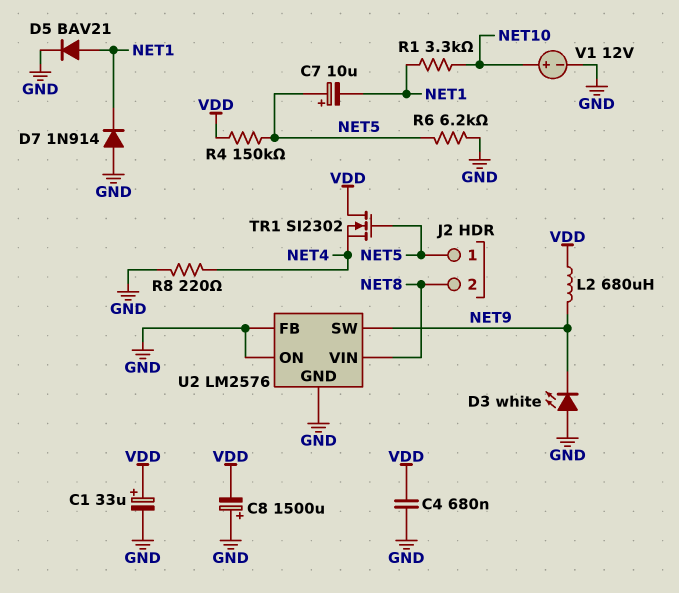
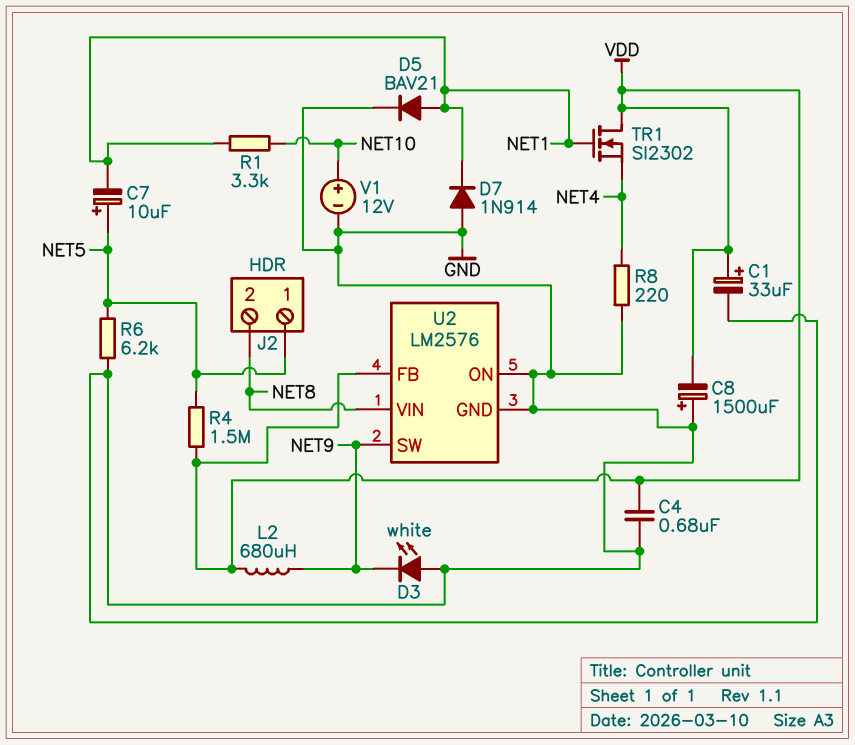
R4: 150k (NET5, VDD) -> 1.5M (NET5, VDD)
TR1: NMOS SI2302 (G NET5, D VDD, S NET4) -> NMOS SI2302 (G NET1, D VDD, S NET4)
U2 pin FB: GND -> VDD

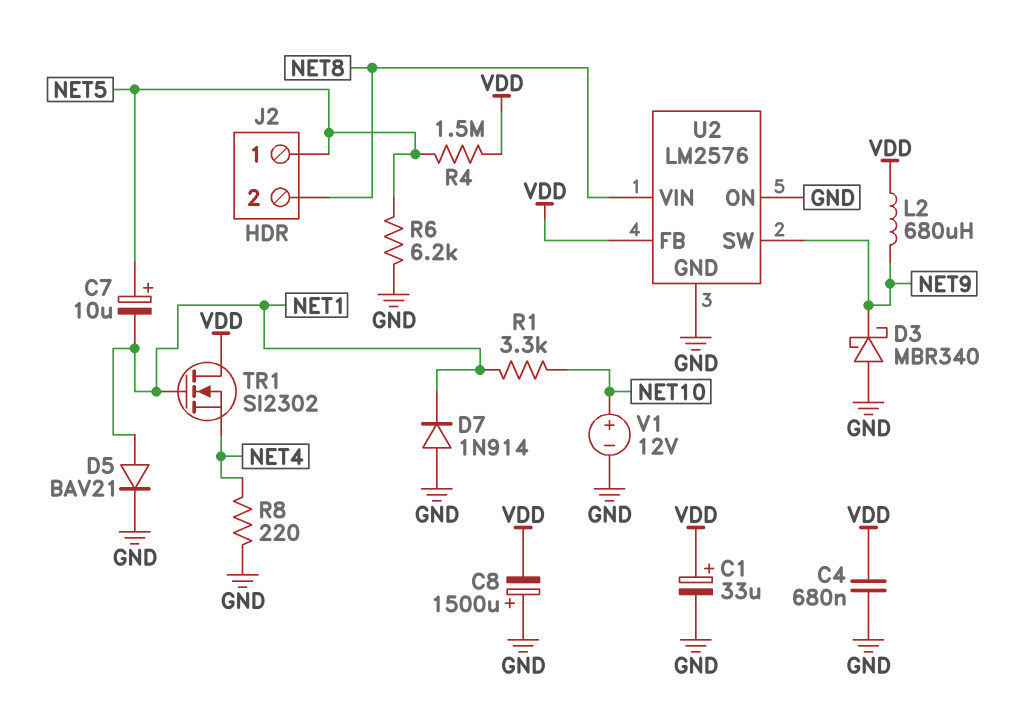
D3: LED white (A GND, K NET9) -> schottky MBR340 (A GND, K NET9)

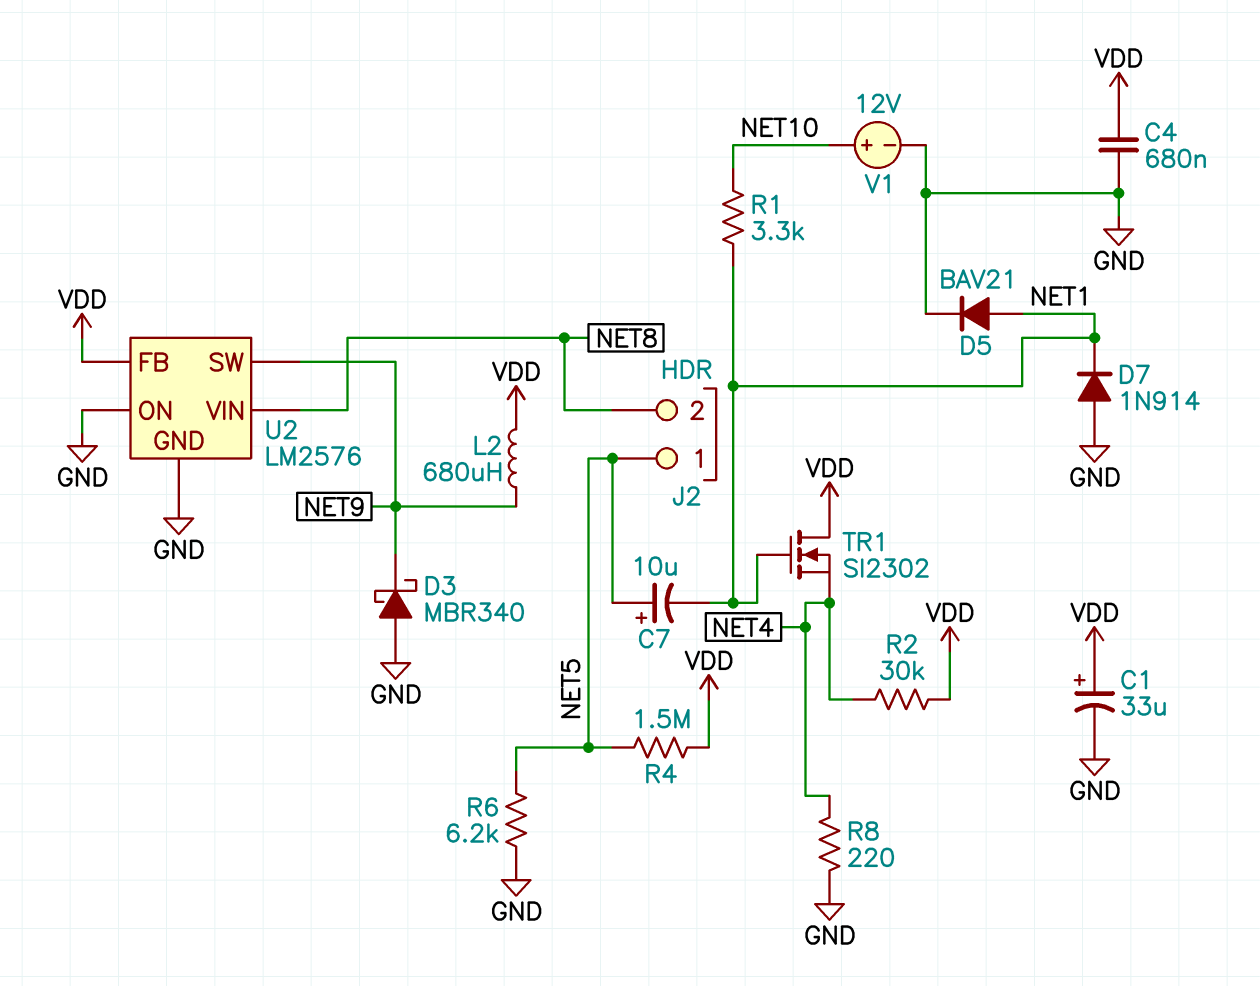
C8: 1500uF (plus GND, minus VDD) -> none
R2: none -> 30k (NET4, VDD)

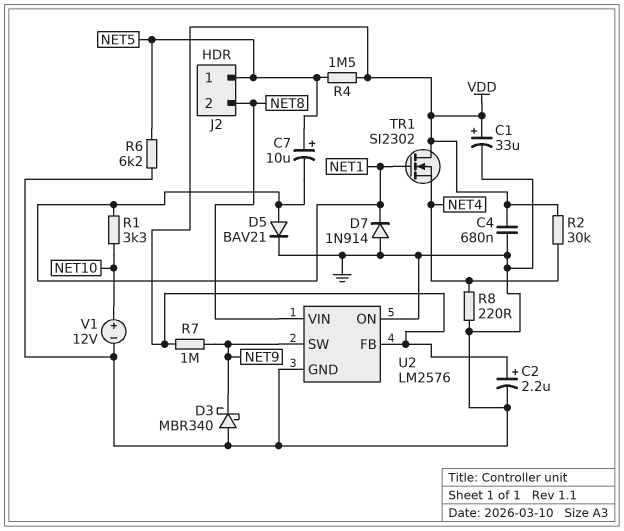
C2: none -> 2.2uF (plus VDD, minus GND)
L2: 680uH (NET9, VDD) -> none
R7: none -> 1M (NET9, VDD)

